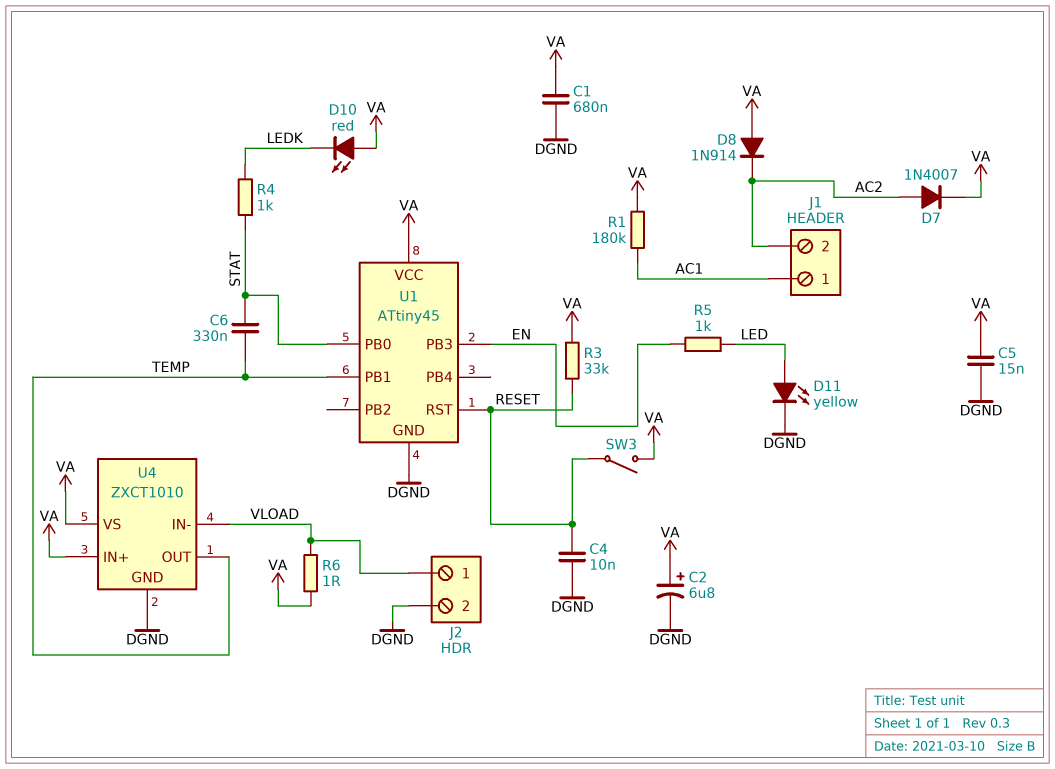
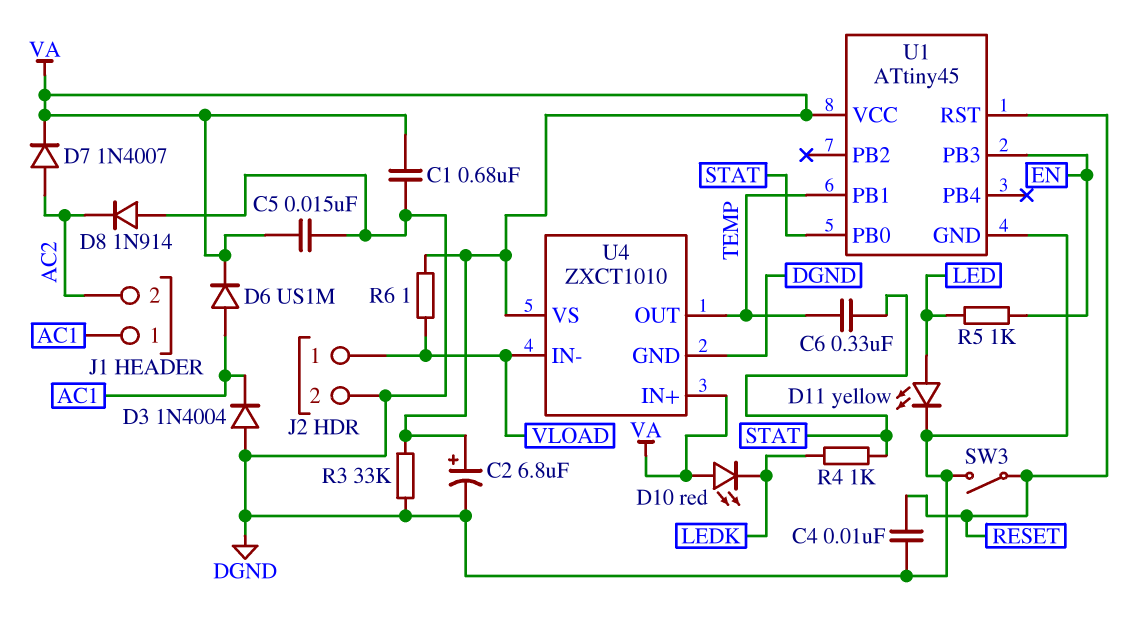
D3: none -> diode 1N4004 (A DGND, K AC1)
D6: none -> diode US1M (A AC1, K VA)
D8: diode 1N914 (A VA, K AC2) -> diode 1N914 (A DGND, K AC2)
R1: 180k (AC1, VA) -> none
R3: 33k (RESET, VA) -> 33k (DGND, VA)
SW3: switch (RESET, VA) -> switch (DGND, RESET)

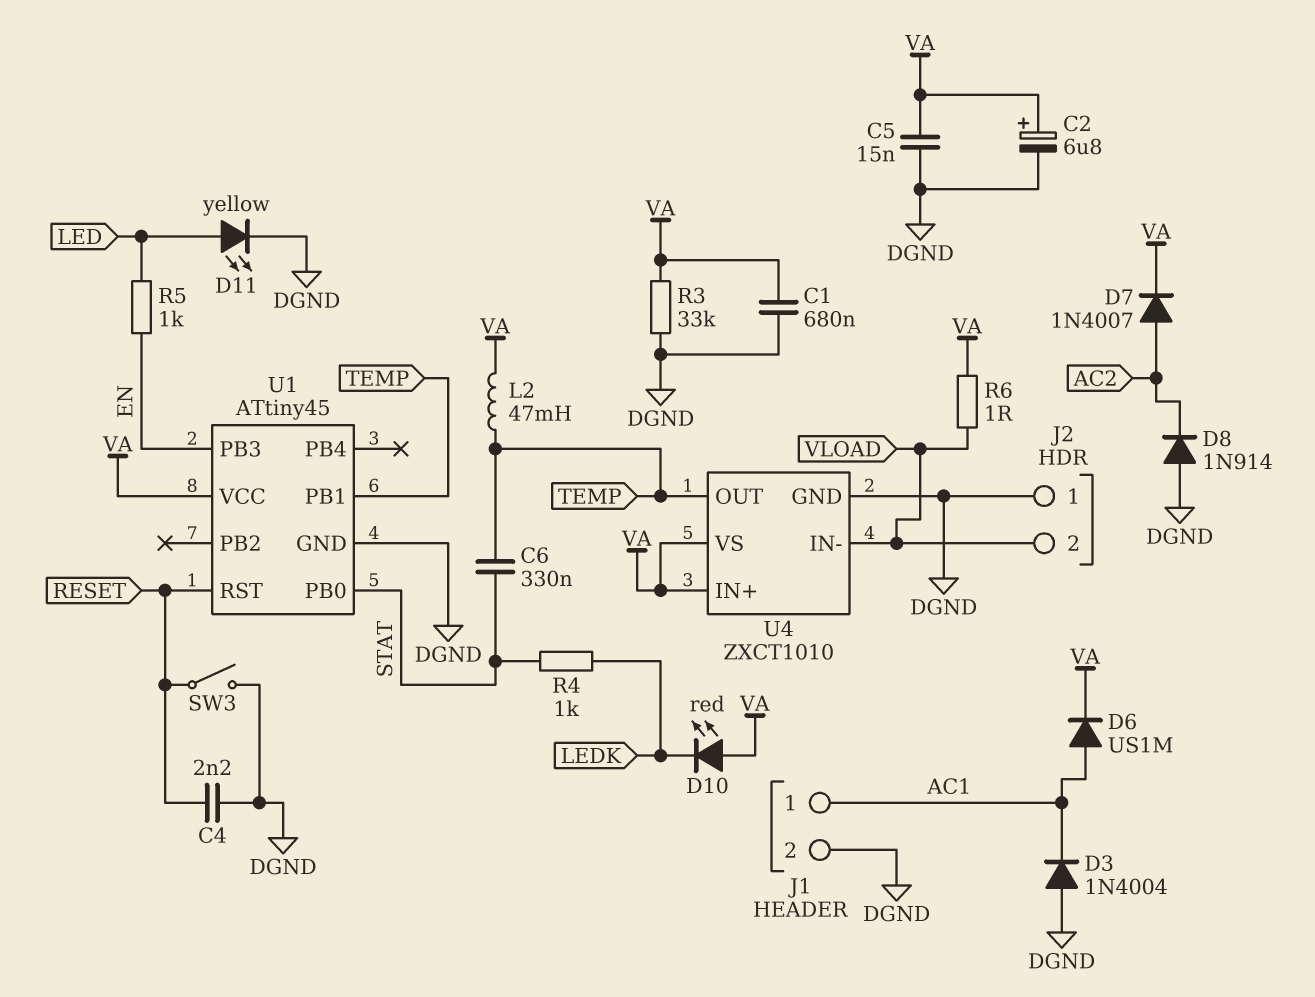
C4: 10nF (DGND, RESET) -> 2.2nF (DGND, RESET)
J1 pin 2: AC2 -> DGND
J2 pin 1: VLOAD -> DGND
J2 pin 2: DGND -> VLOAD
L2: none -> 47mH (TEMP, VA)

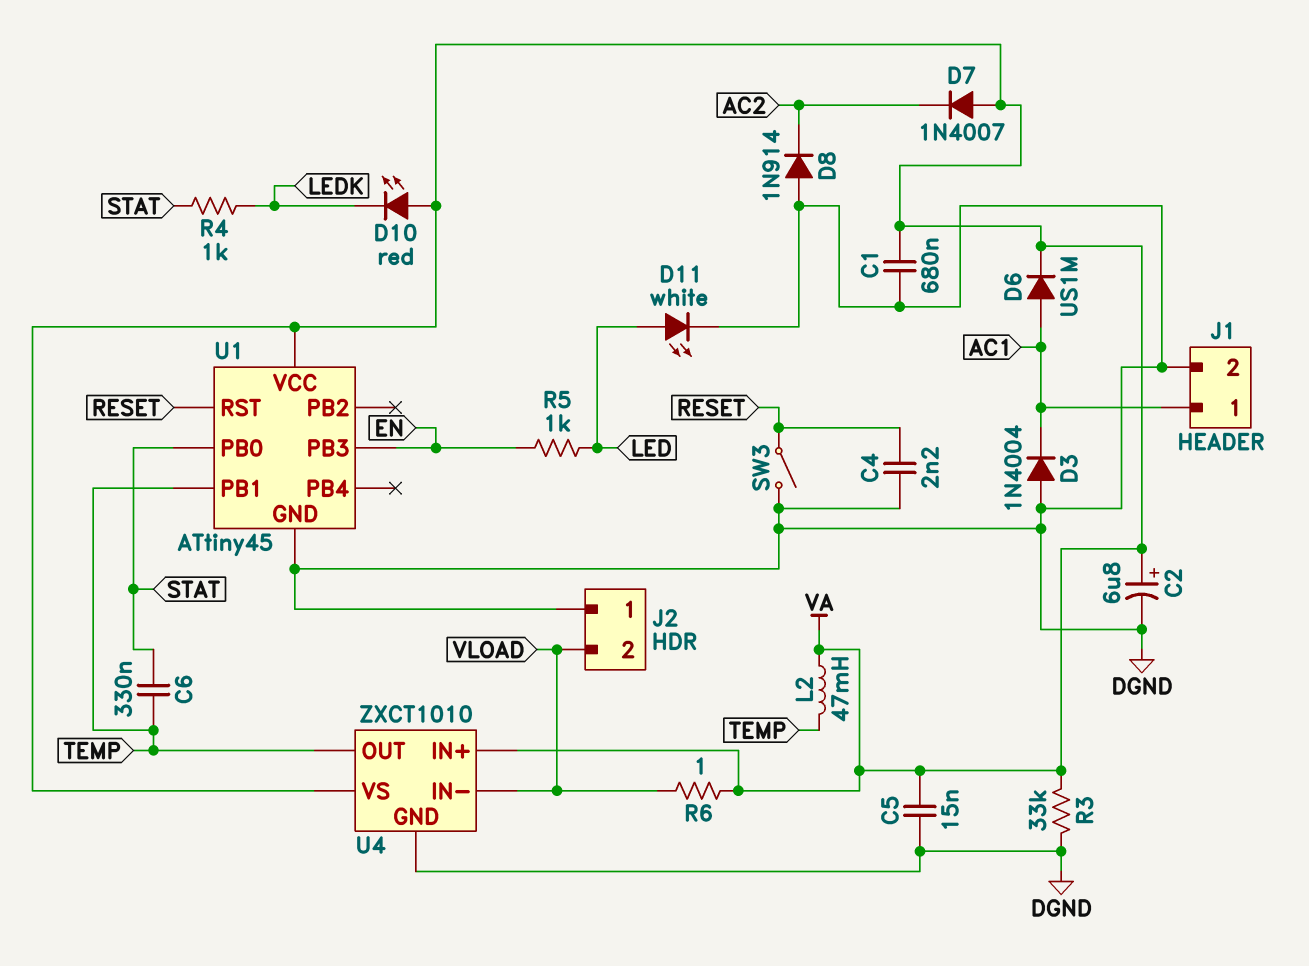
D7: diode 1N4007 (A AC2, K VA) -> diode 1N4007 (A VA, K AC2)
D11: LED yellow (A LED, K DGND) -> LED white (A LED, K DGND)

